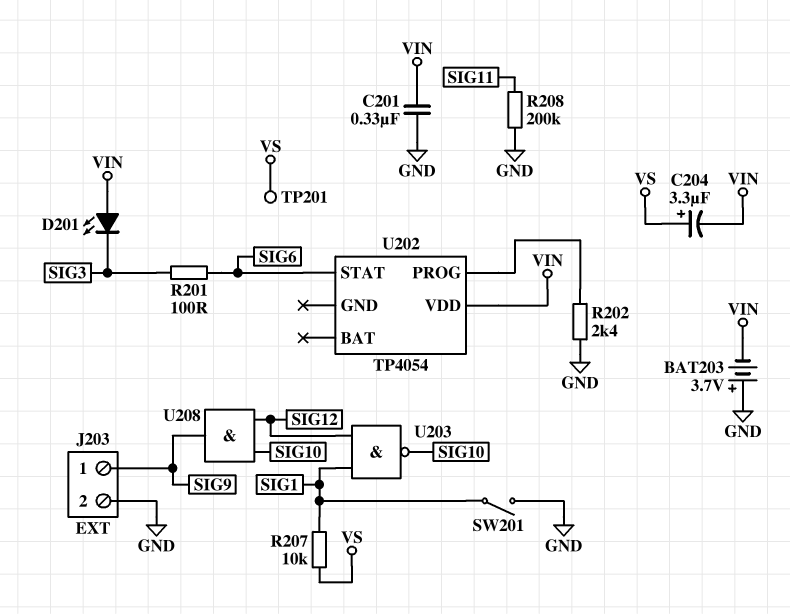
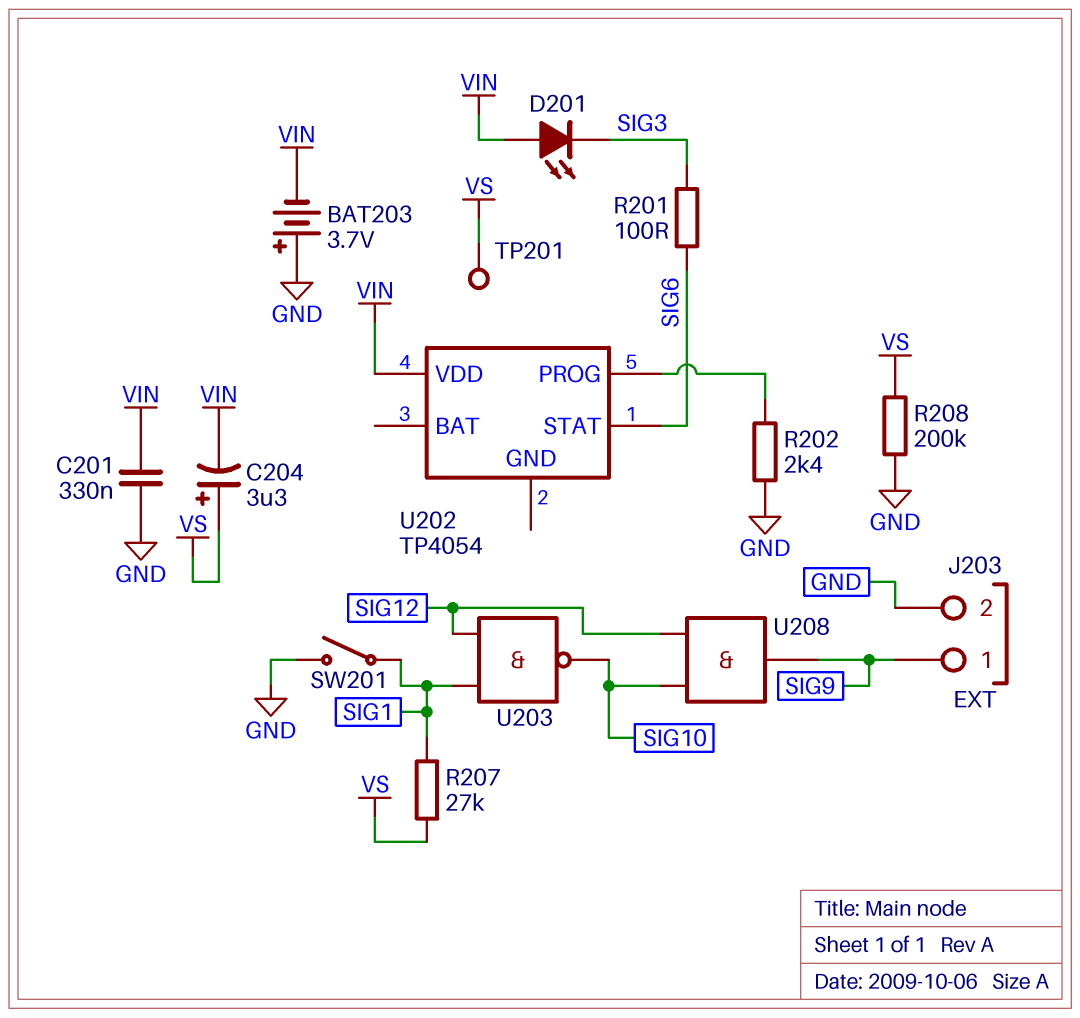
R207: 10k (SIG1, VS) -> 27k (SIG1, VS)
R208: 200k (GND, SIG11) -> 200k (GND, VS)

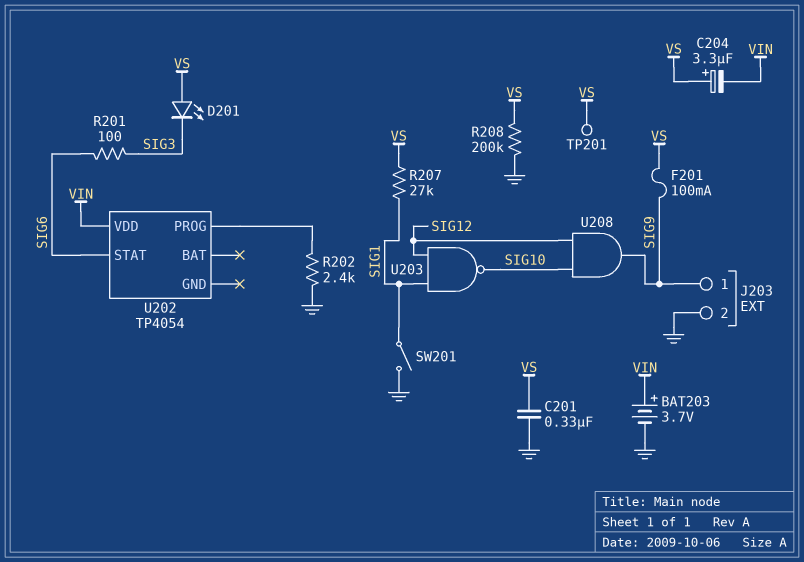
BAT203: 3.7V (plus GND, minus VIN) -> 3.7V (plus VIN, minus GND)
C201: 330nF (GND, VIN) -> 330nF (GND, VS)
D201: LED (A VIN, K SIG3) -> LED (A VS, K SIG3)
F201: none -> 100mA (SIG9, VS)

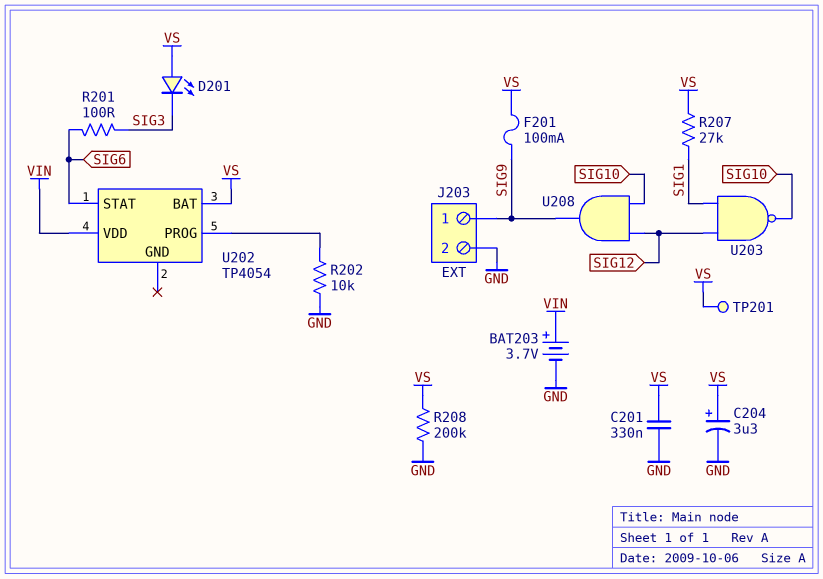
C204: 3.3uF (plus VS, minus VIN) -> 3.3uF (plus VS, minus GND)
R202: 2.4k (GND, U202/PROG) -> 10k (GND, U202/PROG)
SW201: switch (GND, SIG1) -> none
U202 pin BAT: none -> VS

